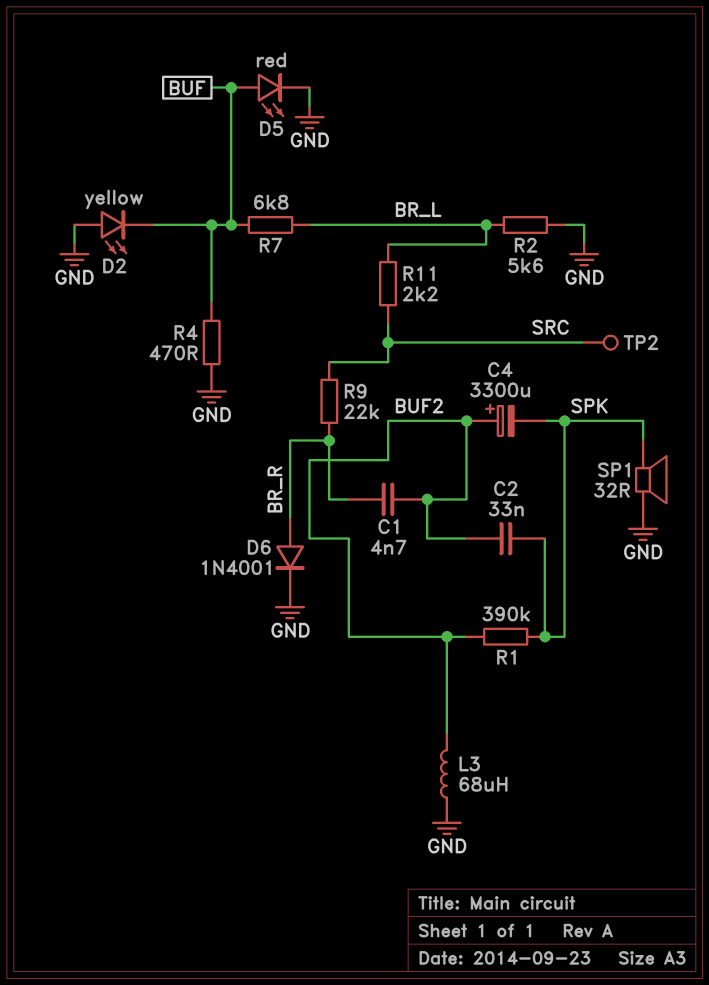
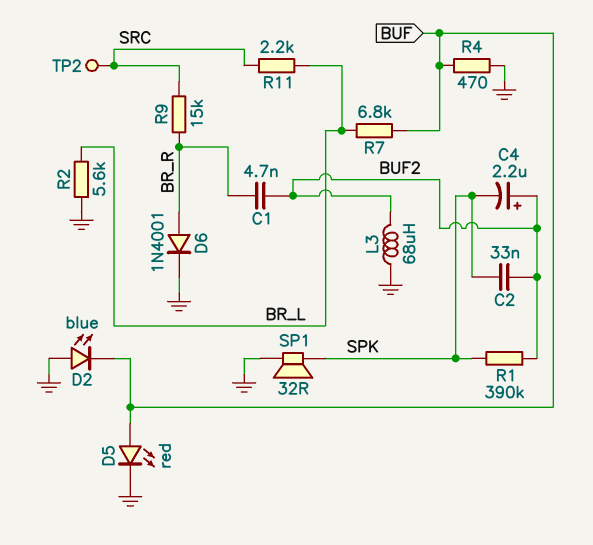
C4: 3300uF (plus BUF2, minus SPK) -> 2.2uF (plus BUF2, minus SPK)
D2: LED yellow (A GND, K BUF) -> LED blue (A GND, K BUF)
R9: 22k (BR_R, SRC) -> 15k (BR_R, SRC)

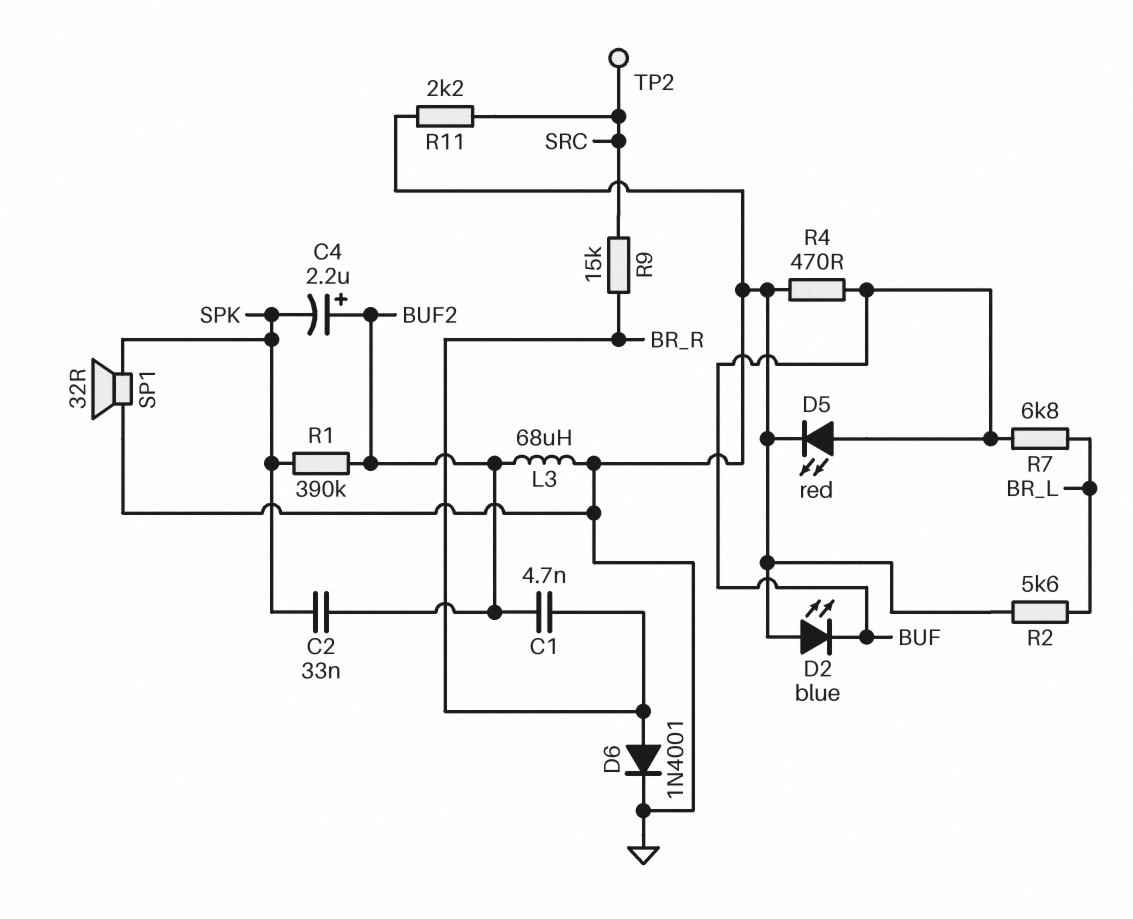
R11: 2.2k (BR_L, SRC) -> 2.2k (GND, SRC)

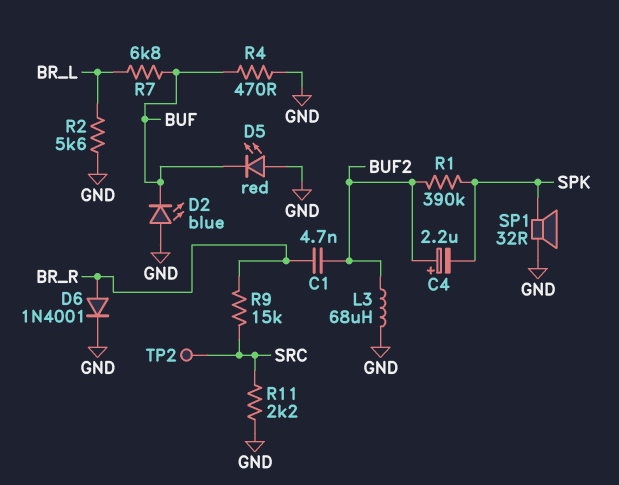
C2: 33nF (BUF2, SPK) -> none
D5: LED red (A BUF, K GND) -> LED red (A GND, K BUF)

